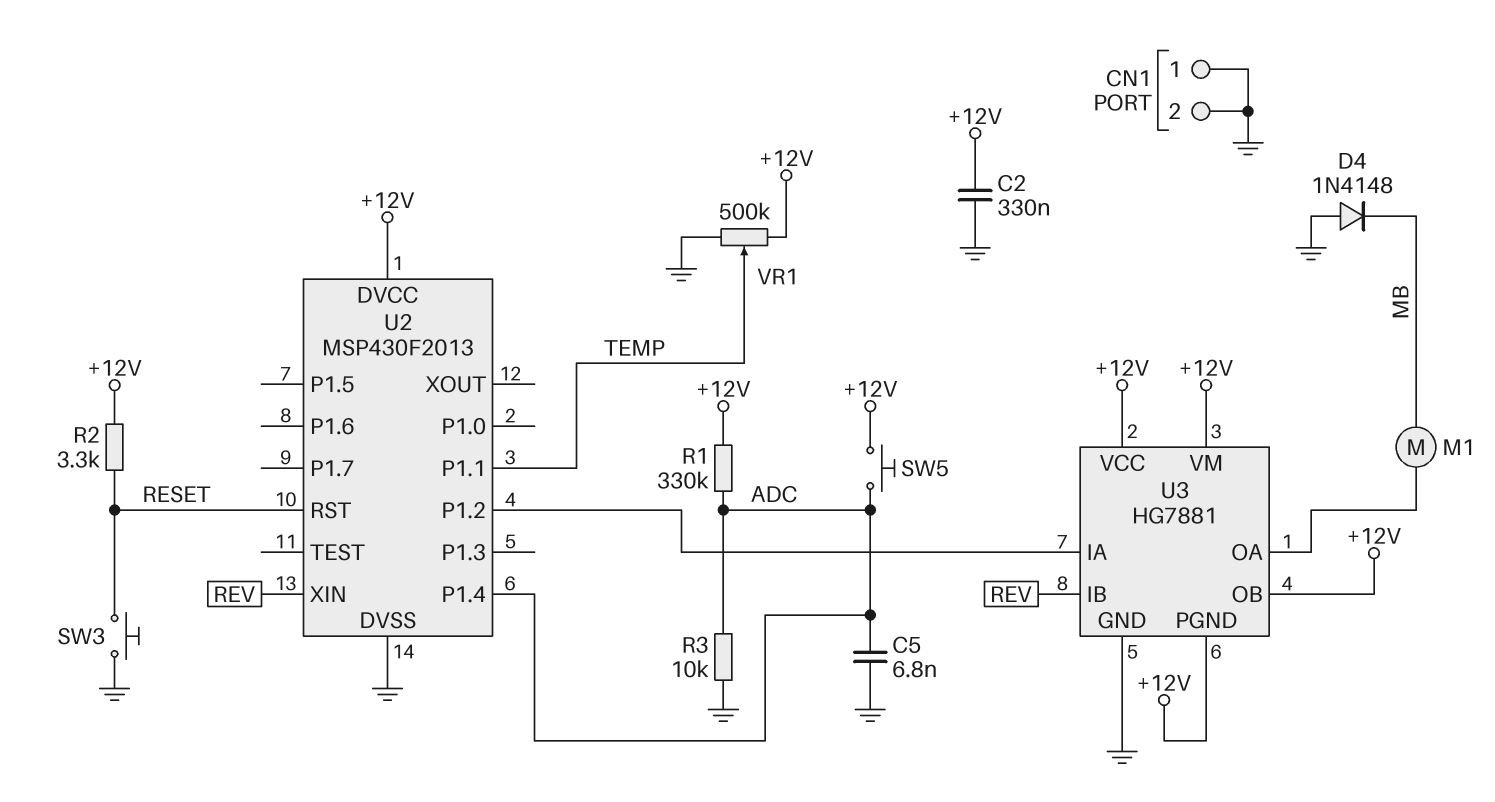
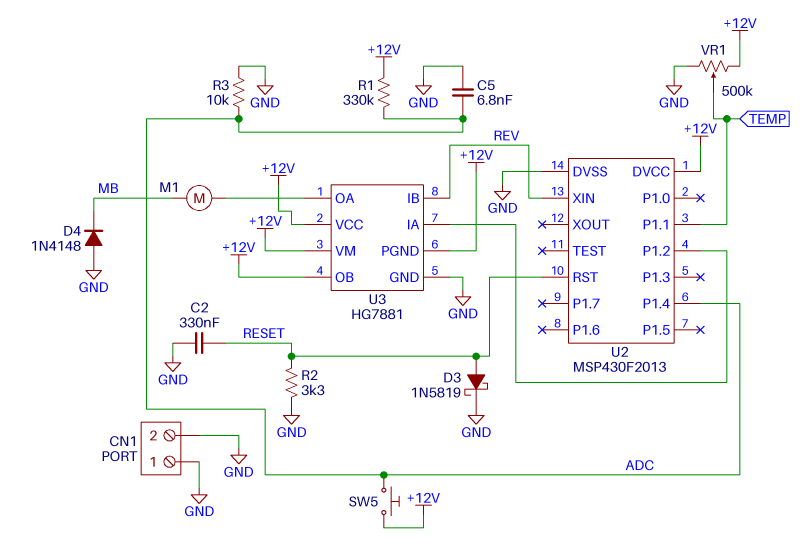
C2: 330nF (+12V, GND) -> 330nF (GND, RESET)
D3: none -> schottky 1N5819 (A RESET, K GND)
R2: 3.3k (+12V, RESET) -> 3.3k (GND, RESET)
SW3: button (GND, RESET) -> none

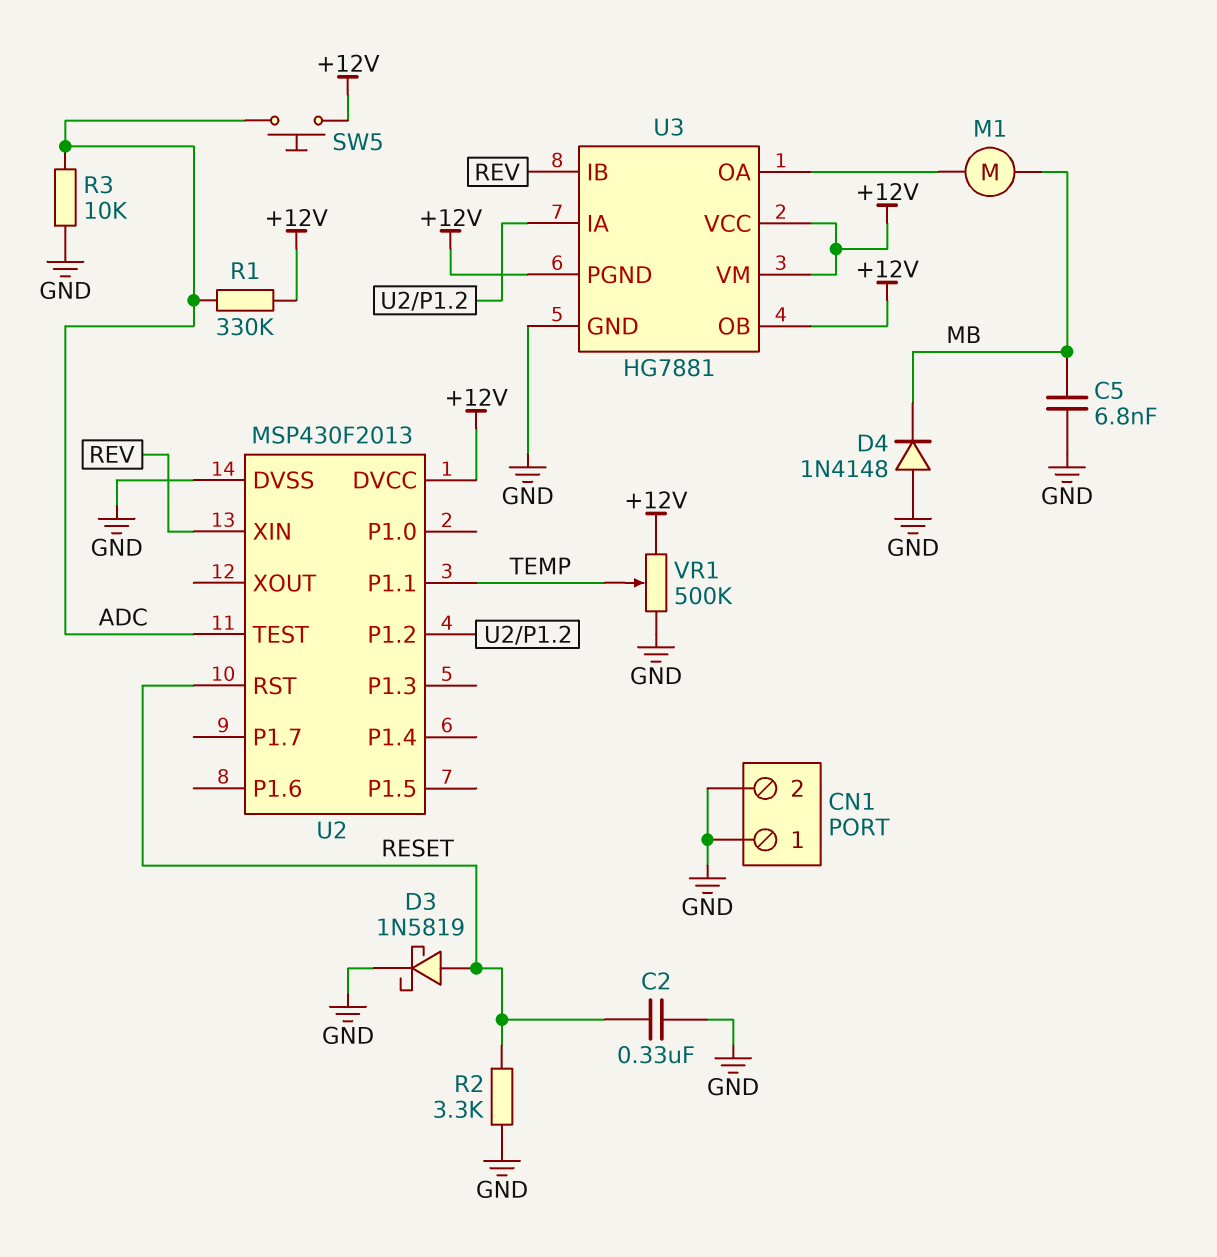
C5: 6.8nF (ADC, GND) -> 6.8nF (GND, MB)
U2 pin P1.4: ADC -> none
U2 pin TEST: none -> ADC

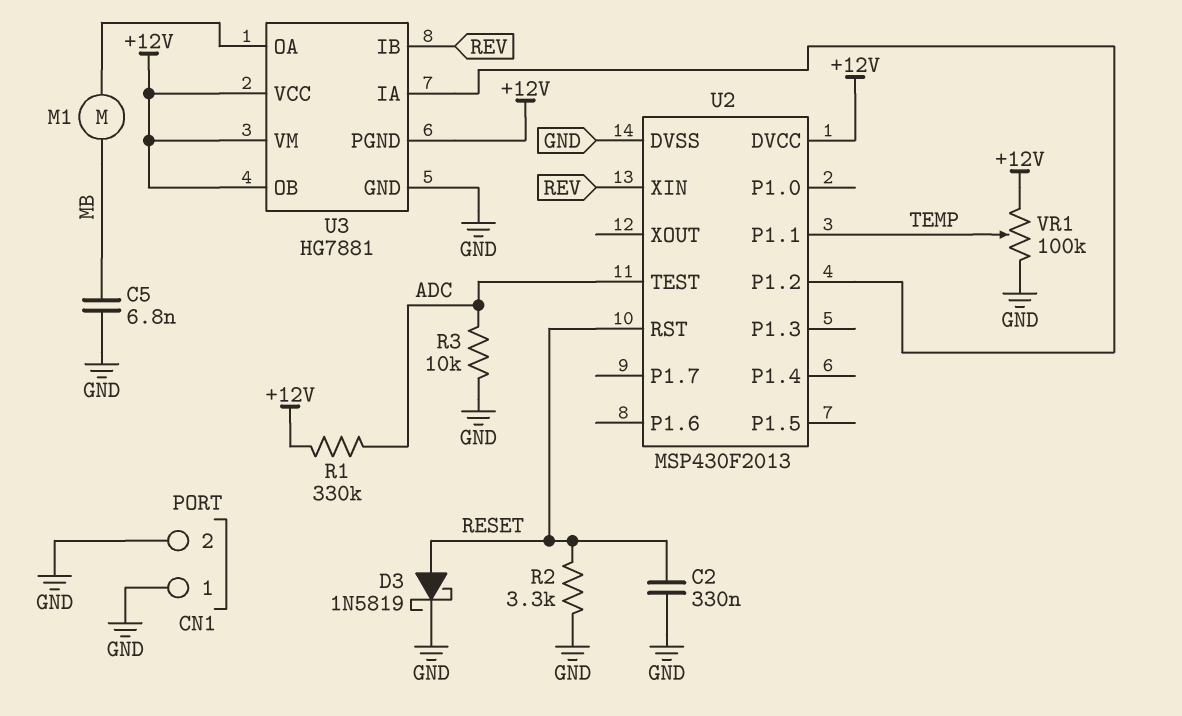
D4: diode 1N4148 (A GND, K MB) -> none
SW5: button (+12V, ADC) -> none
VR1: 500k (+12V, GND, wiper TEMP) -> 100k (+12V, GND, wiper TEMP)

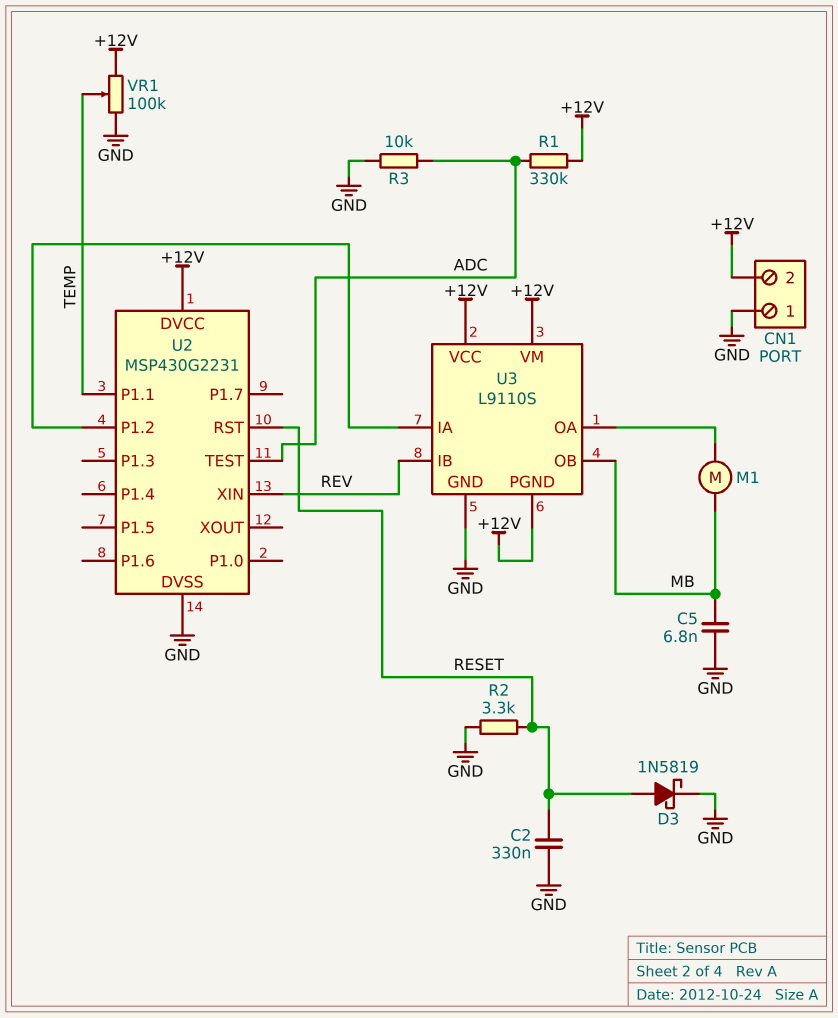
CN1 pin 2: GND -> +12V
U2: MSP430F2013 -> MSP430G2231
U3: HG7881 -> L9110S
U3 pin OB: +12V -> MB

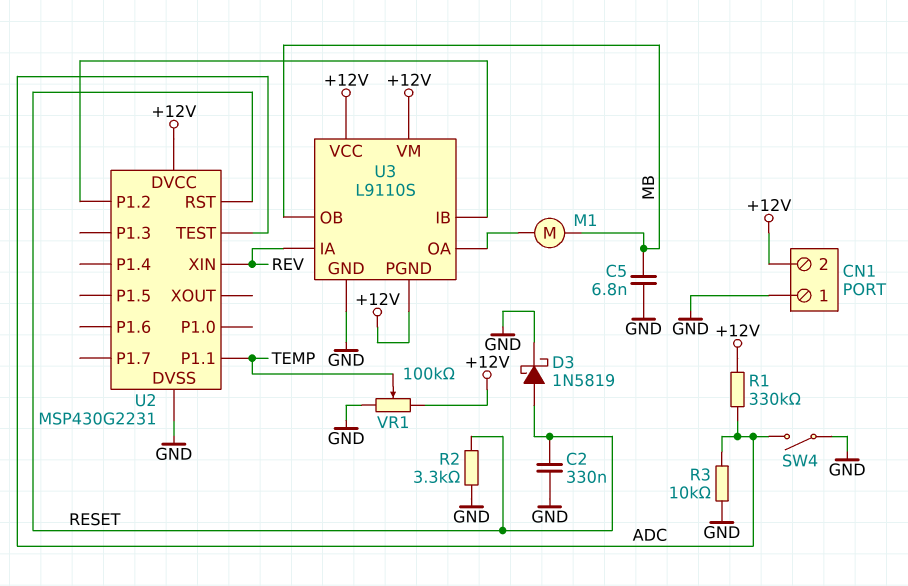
SW4: none -> switch (ADC, GND)
U3 pin IA: U2/P1.2 -> REV
U3 pin IB: REV -> U2/P1.2

